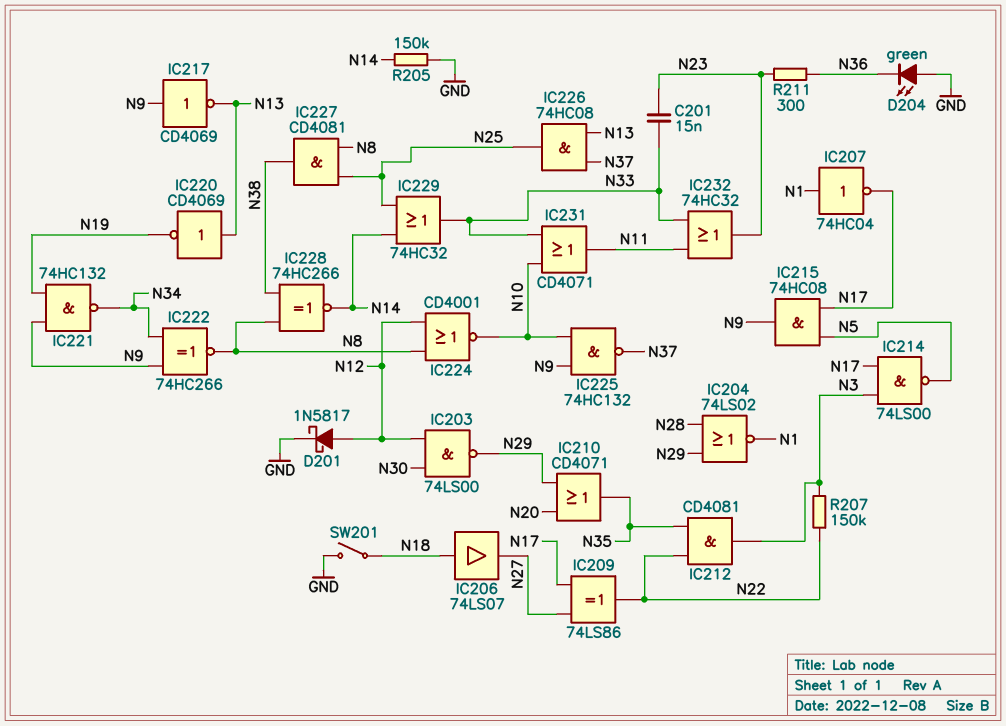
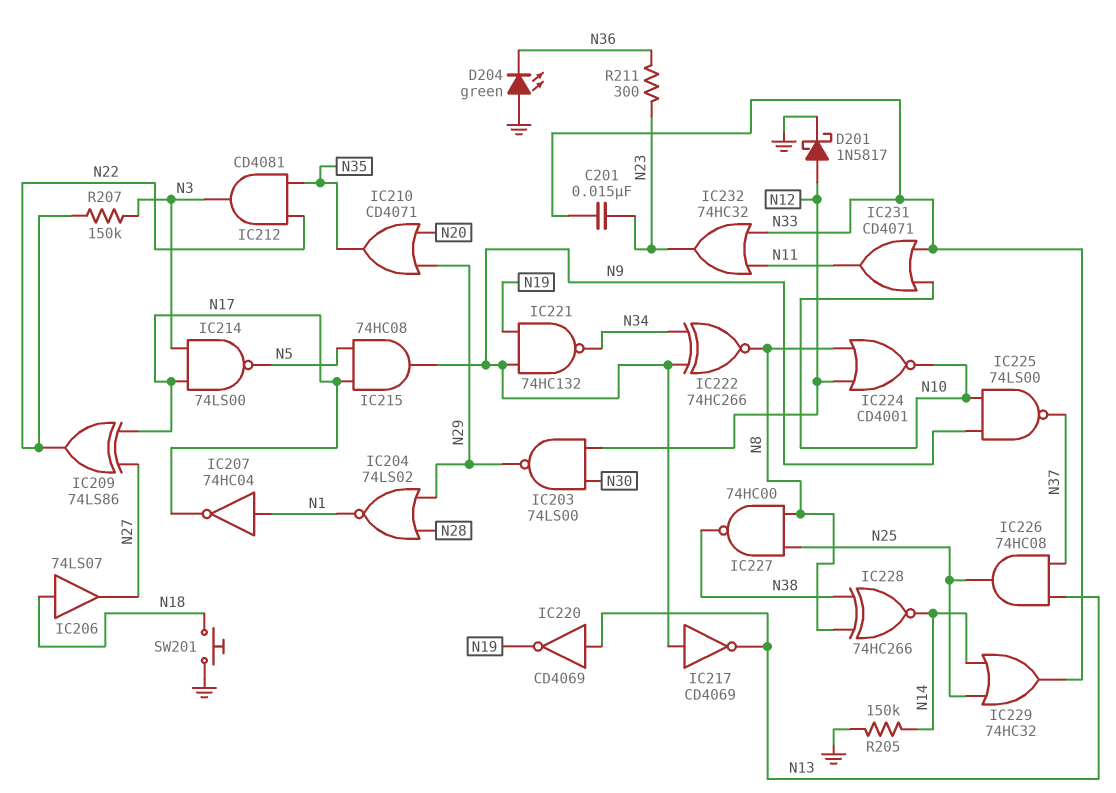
IC225: NAND 74HC132 (in N9, in N10, out N37) -> NAND 74LS00 (in N9, in N10, out N37)
IC227: AND CD4081 (in N8, in N25, out N38) -> NAND 74HC00 (in N8, in N25, out N38)
SW201: switch (GND, N18) -> button (GND, N18)

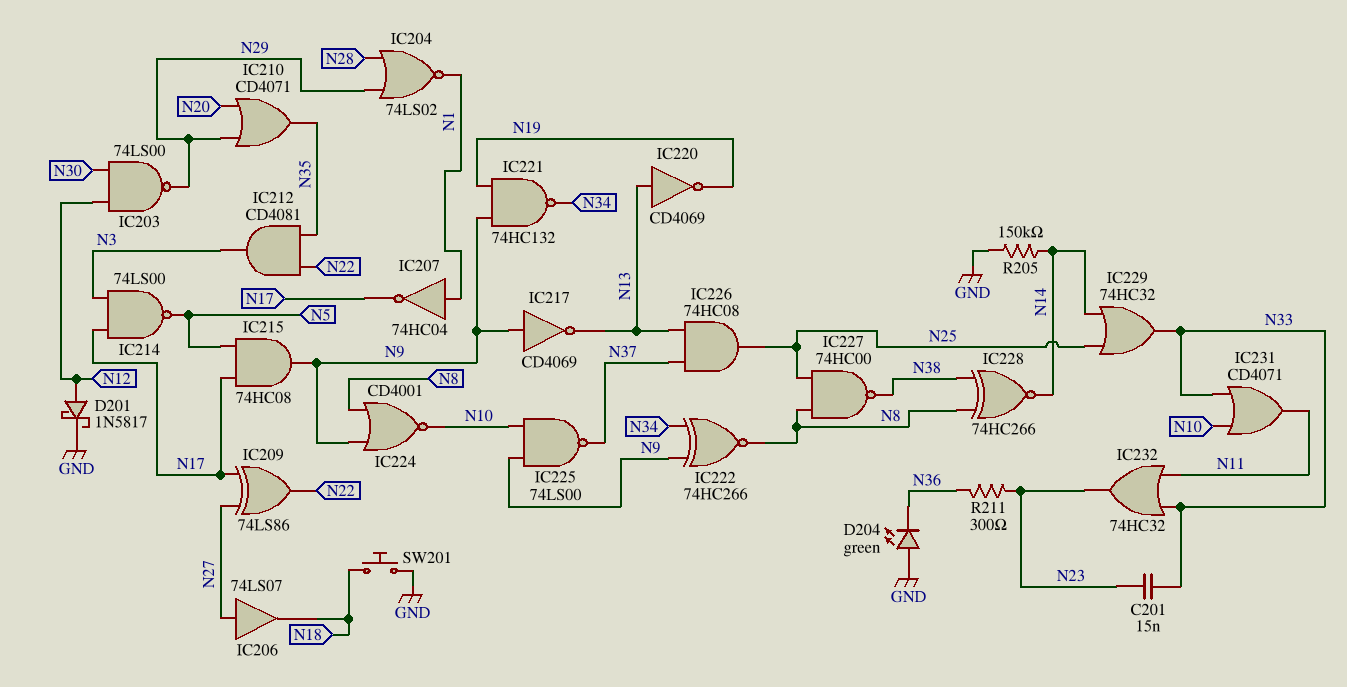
IC206: buffer 74LS07 (in N18, out N27) -> buffer 74LS07 (in N27, out N18)
IC224: NOR CD4001 (in N8, in N12, out N10) -> NOR CD4001 (in N8, in N9, out N10)
R207: 150k (N3, N22) -> none

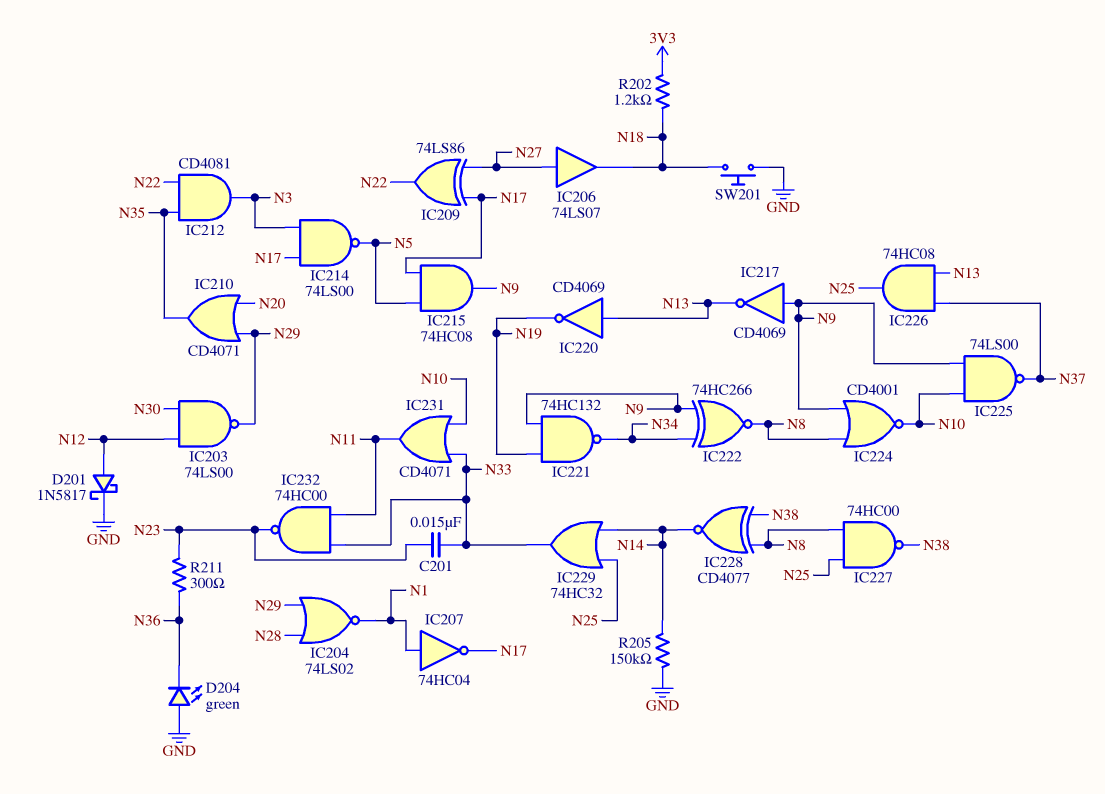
IC228: XNOR 74HC266 (in N8, in N38, out N14) -> XNOR CD4077 (in N8, in N38, out N14)
IC232: OR 74HC32 (in N11, in N33, out N23) -> NAND 74HC00 (in N11, in N33, out N23)
R202: none -> 1.2k (3V3, N18)

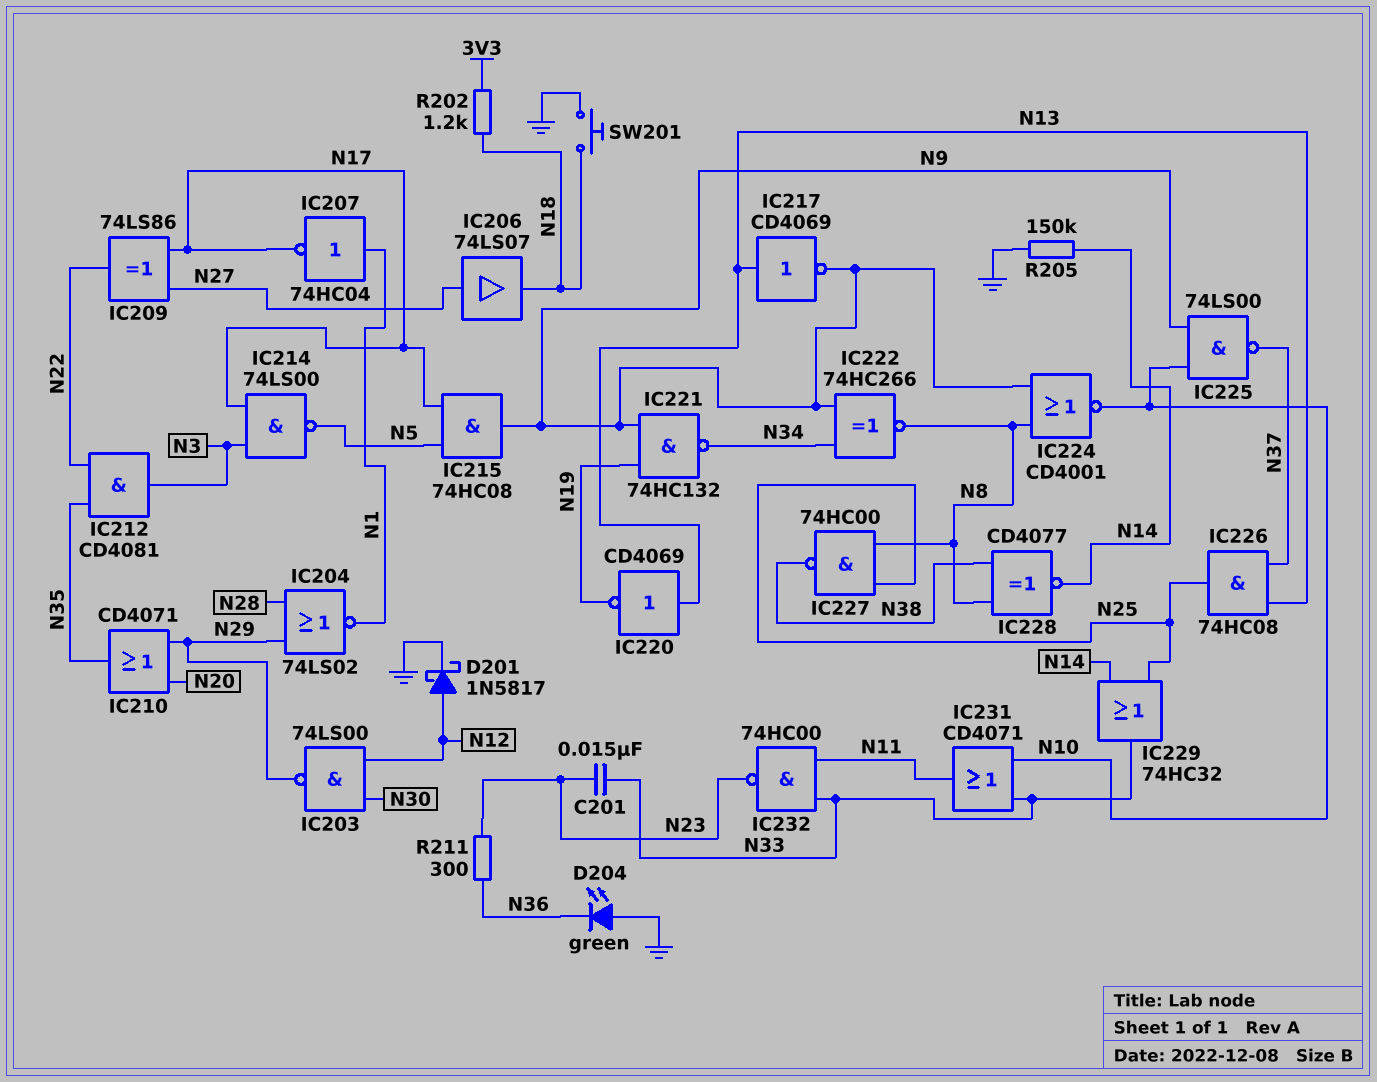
IC217: NOT CD4069 (in N9, out N13) -> NOT CD4069 (in N13, out N9)

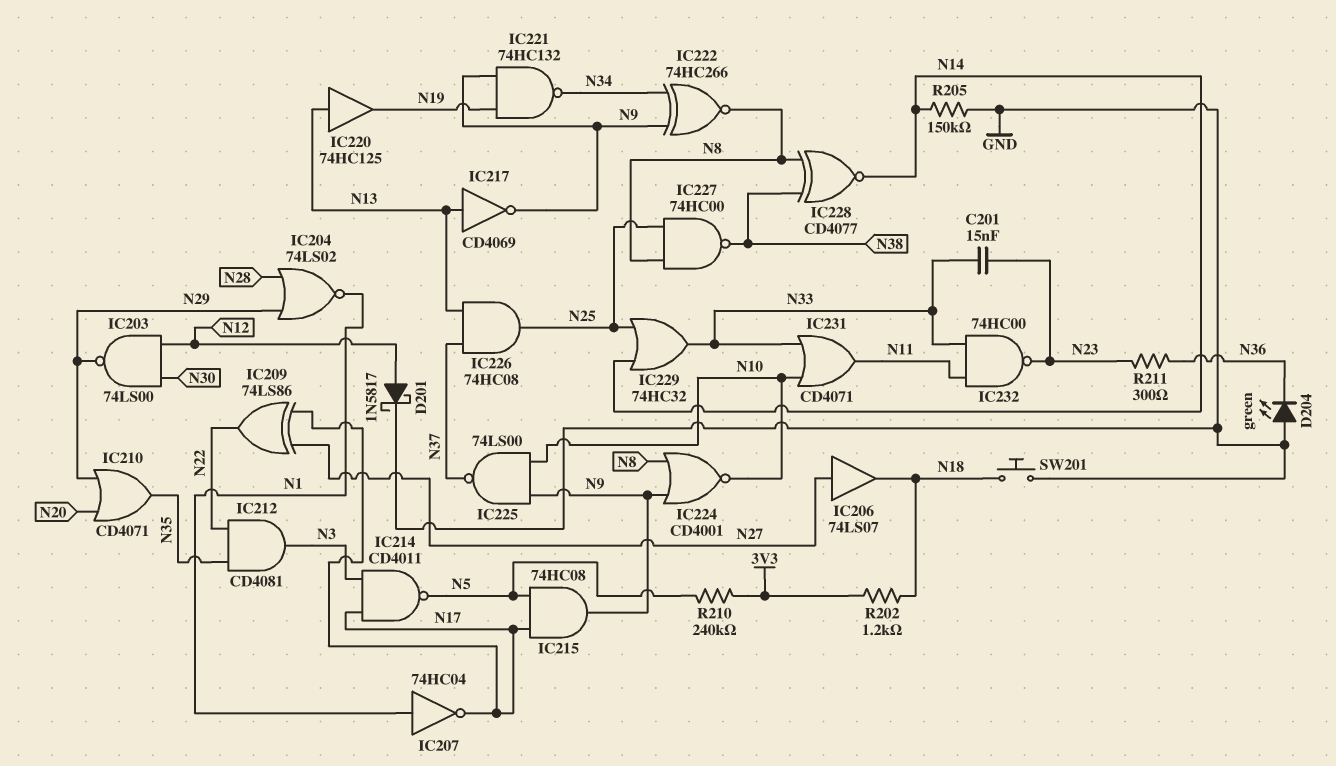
IC214: NAND 74LS00 (in N3, in N17, out N5) -> NAND CD4011 (in N3, in N17, out N5)
IC220: NOT CD4069 (in N13, out N19) -> buffer 74HC125 (in N13, out N19)
R210: none -> 240k (3V3, N5)

